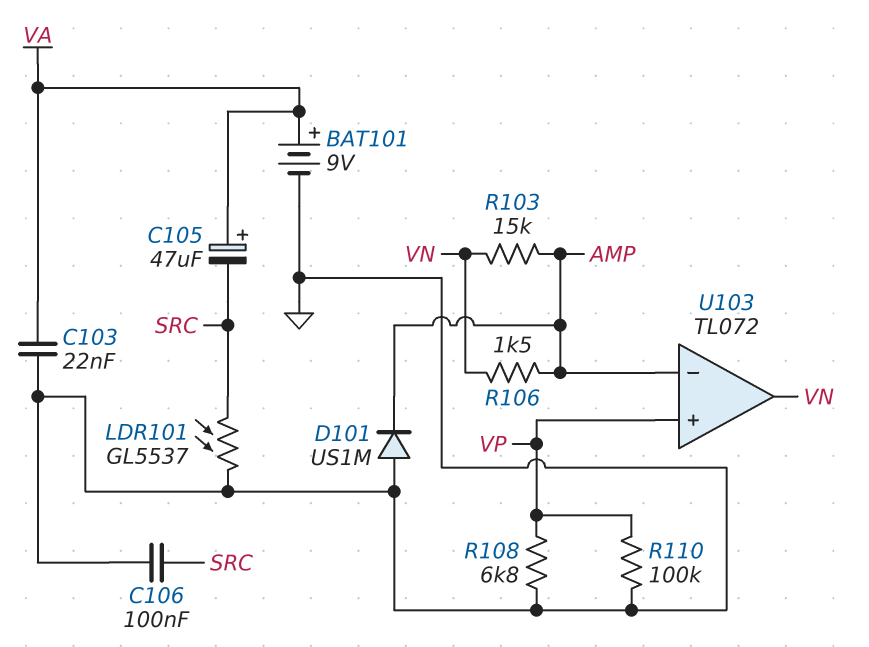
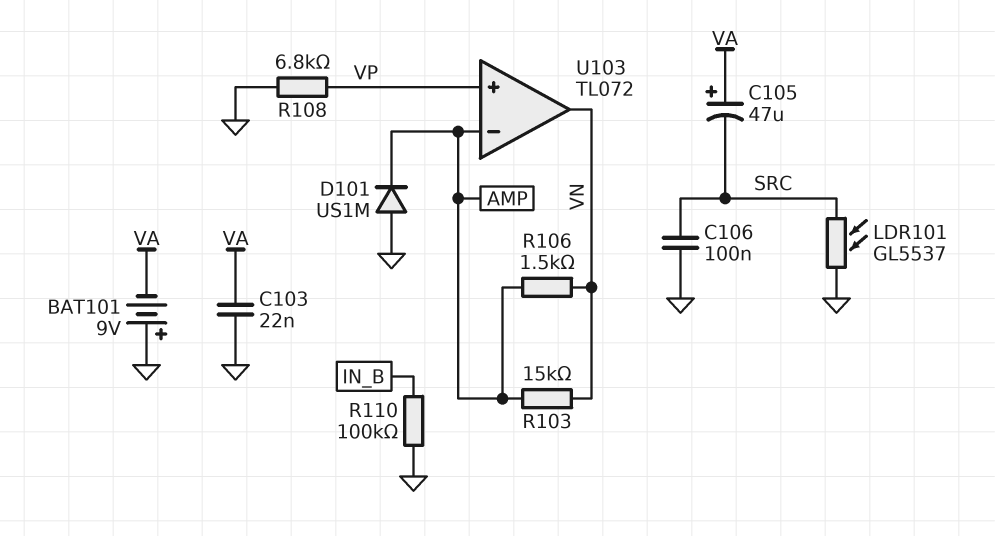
BAT101: 9V (plus VA, minus GND) -> 9V (plus GND, minus VA)
R110: 100k (GND, VP) -> 100k (GND, IN_B)

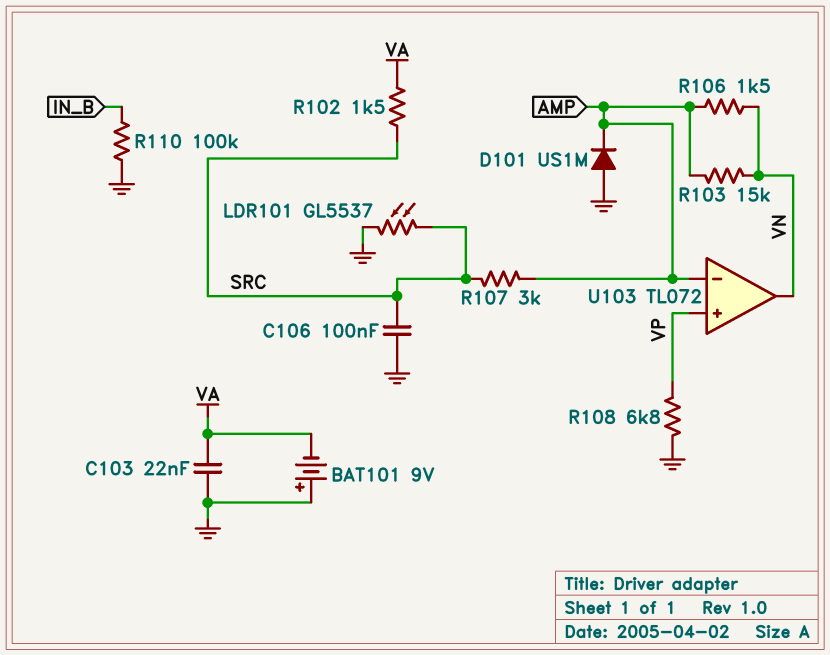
C105: 47uF (plus VA, minus SRC) -> none
R102: none -> 1.5k (SRC, VA)
R107: none -> 3k (AMP, SRC)

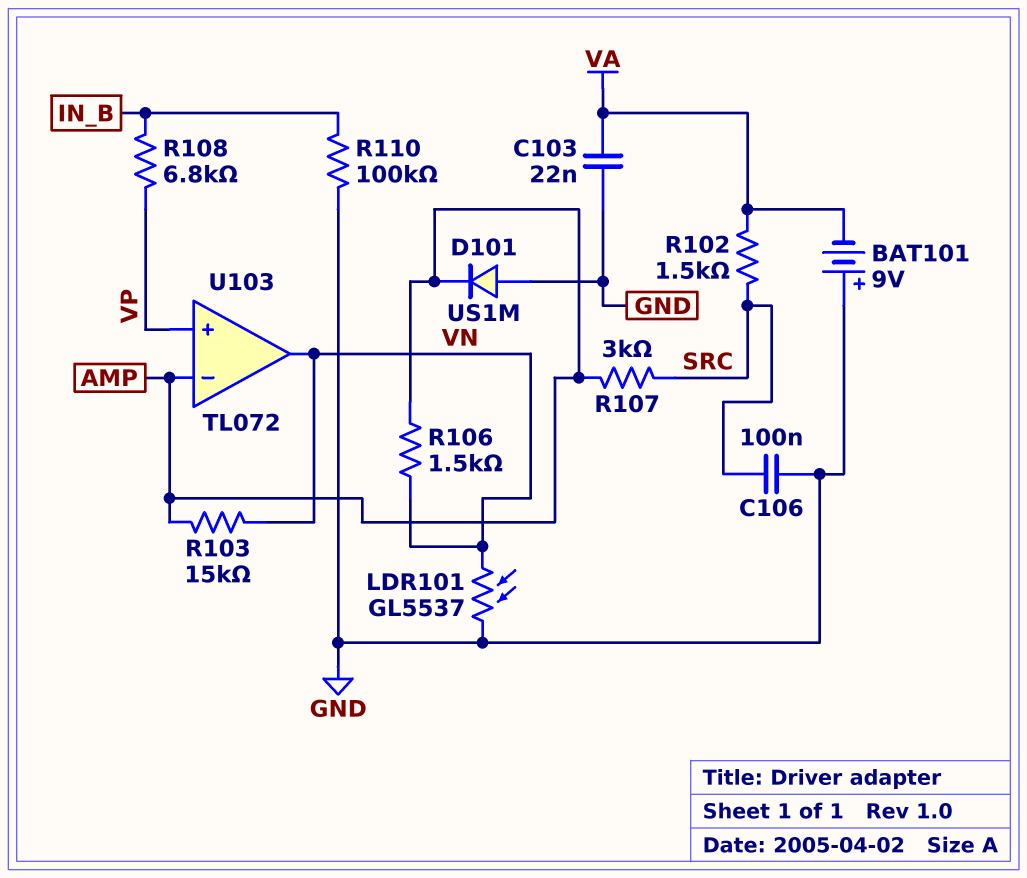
LDR101: GL5537 (GND, SRC) -> GL5537 (GND, VN)
R108: 6.8k (GND, VP) -> 6.8k (IN_B, VP)

